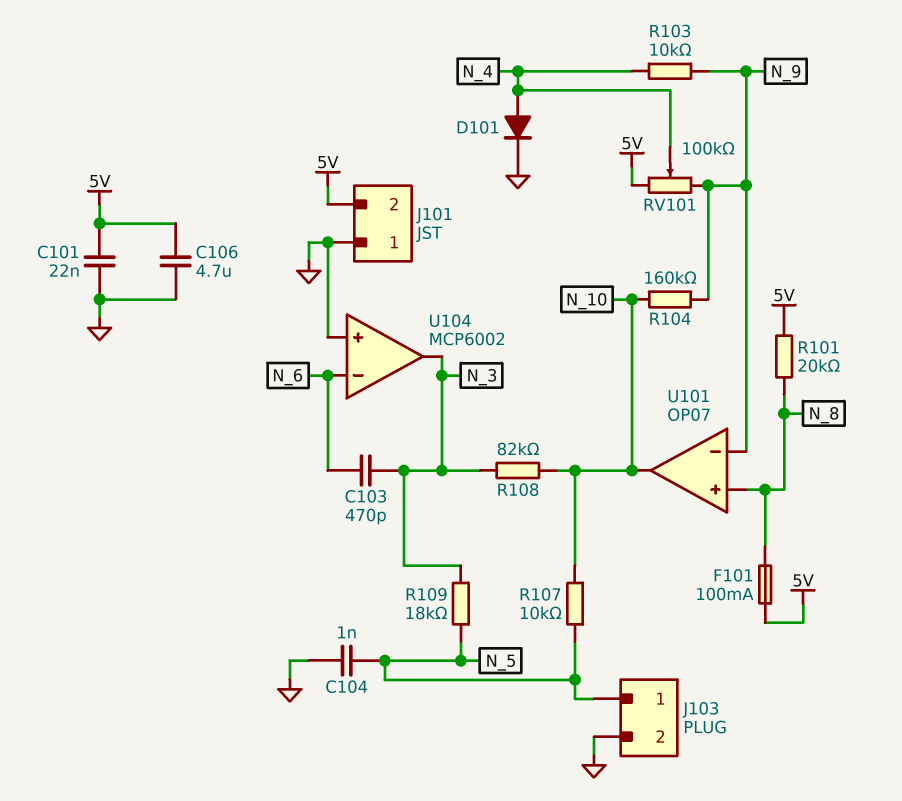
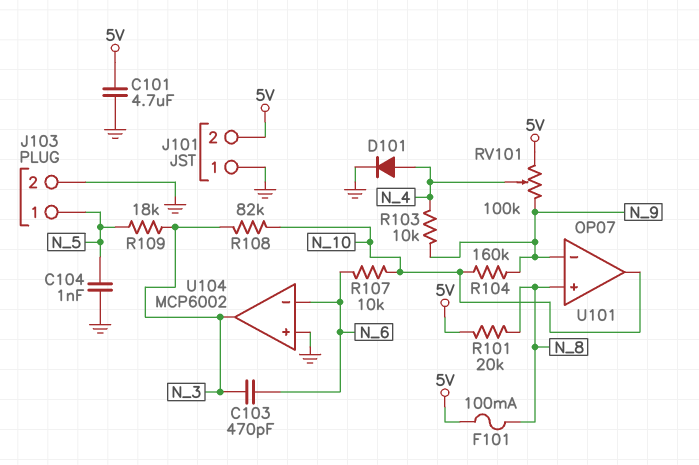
C101: 22nF (5V, GND) -> 4.7uF (5V, GND)
C106: 4.7uF (5V, GND) -> none
R107: 10k (N_5, N_10) -> 10k (N_6, N_10)

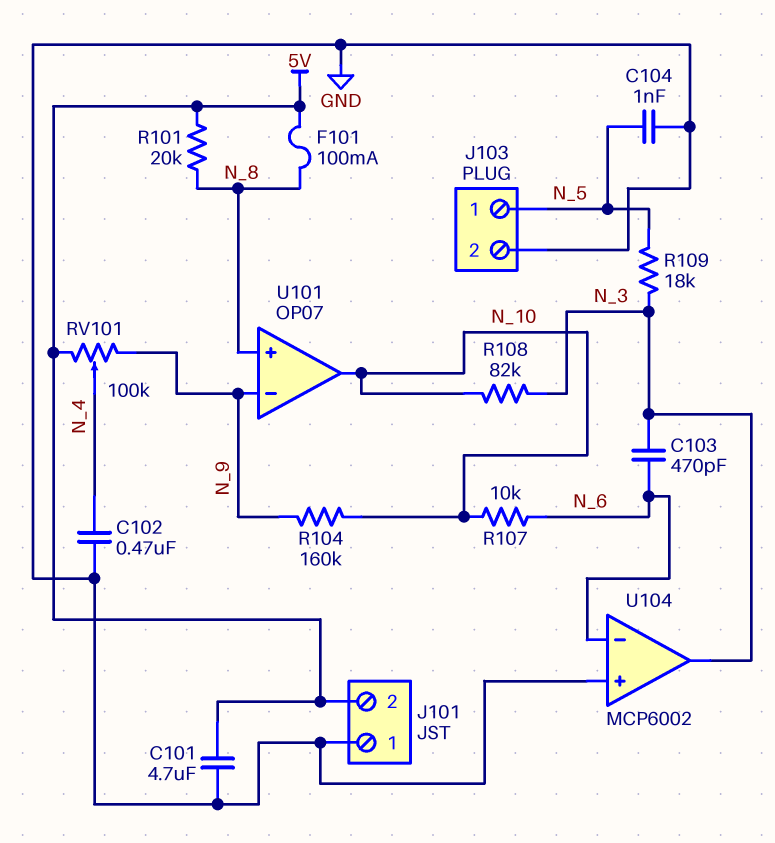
C102: none -> 470nF (GND, N_4)
D101: diode (A N_4, K GND) -> none
R103: 10k (N_4, N_9) -> none

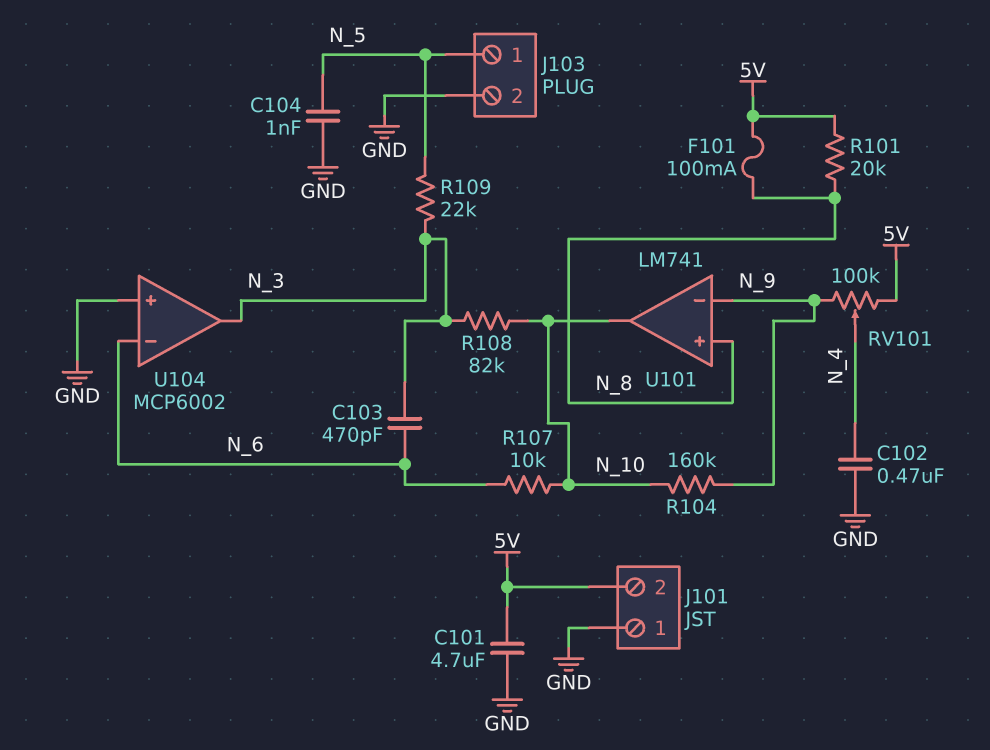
R109: 18k (N_3, N_5) -> 22k (N_3, N_5)
U101: OP07 -> LM741

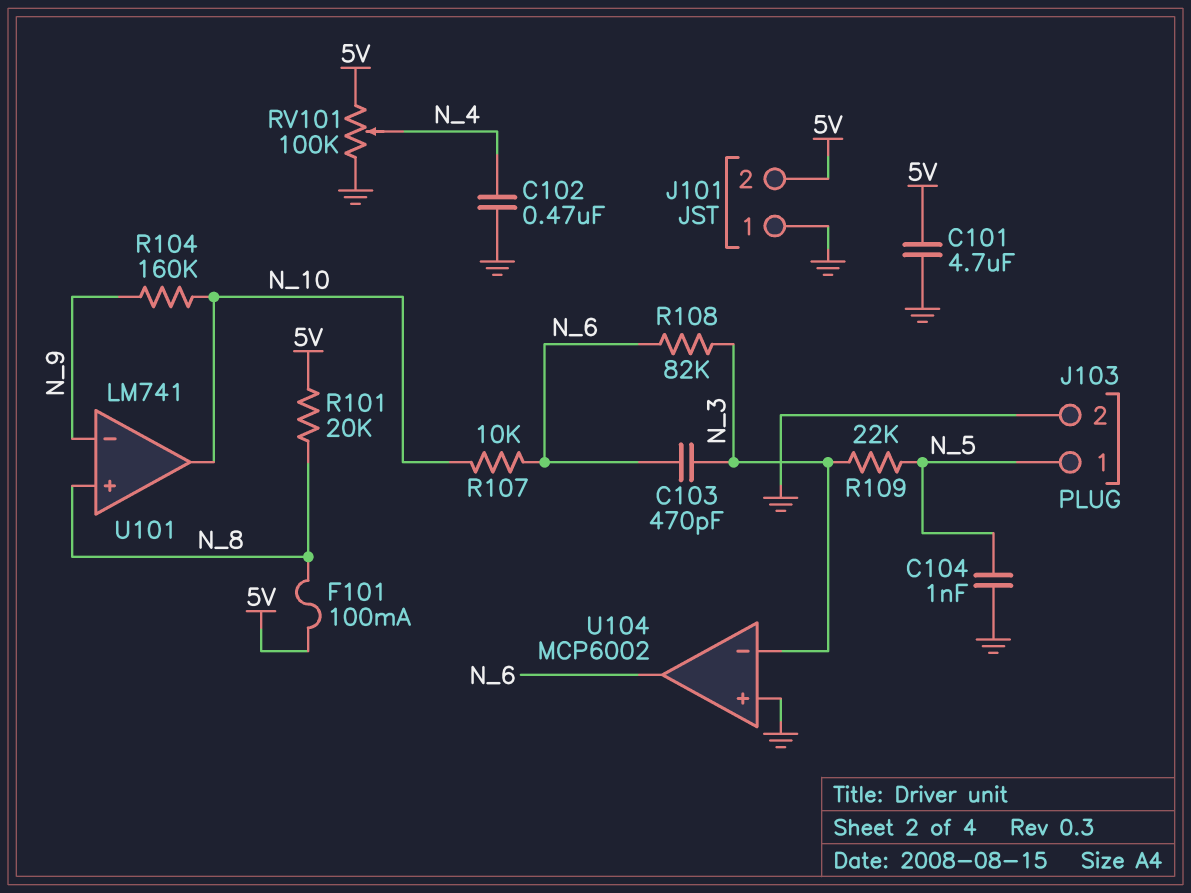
R108: 82k (N_3, N_10) -> 82k (N_3, N_6)
RV101: 100k (5V, N_9, wiper N_4) -> 100k (5V, GND, wiper N_4)
U104 pin in-: N_6 -> N_3
U104 pin out: N_3 -> N_6

